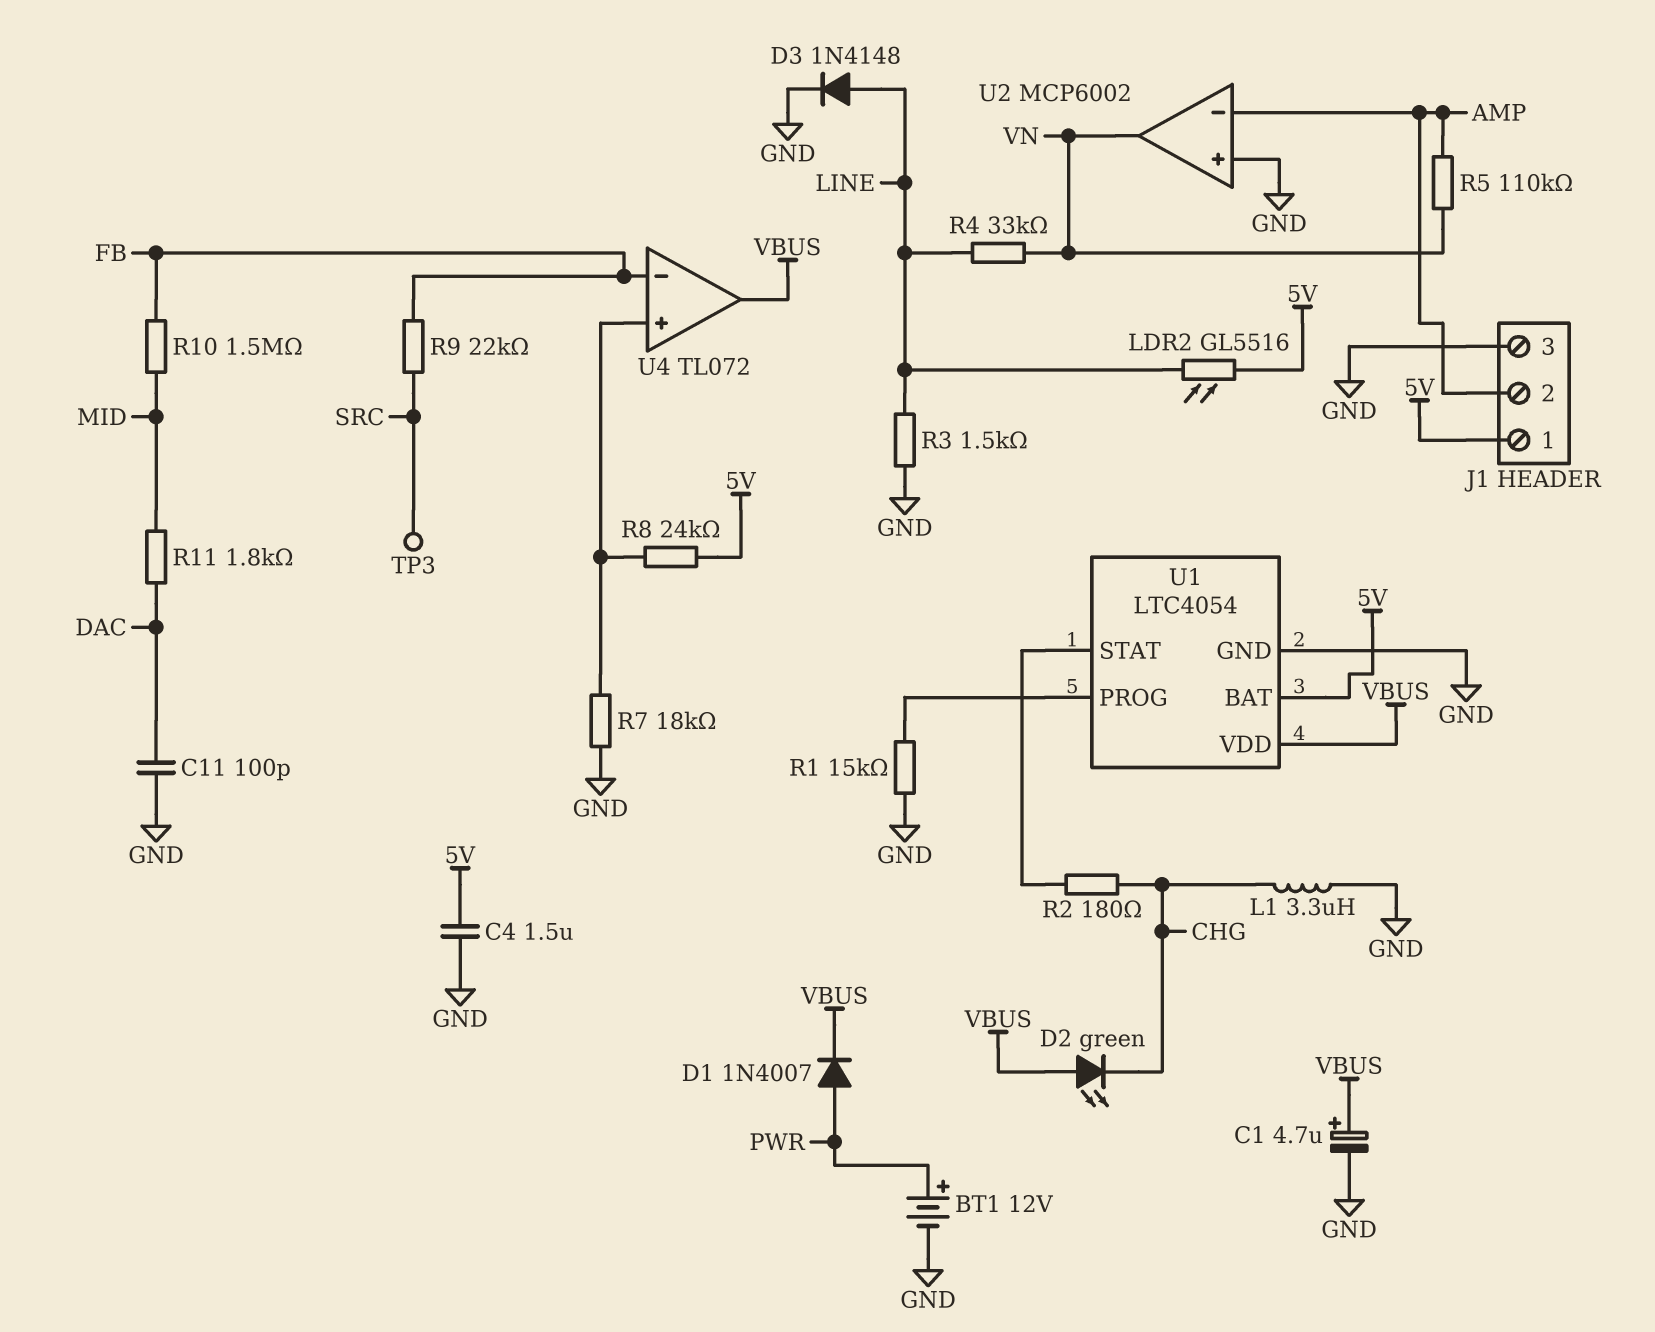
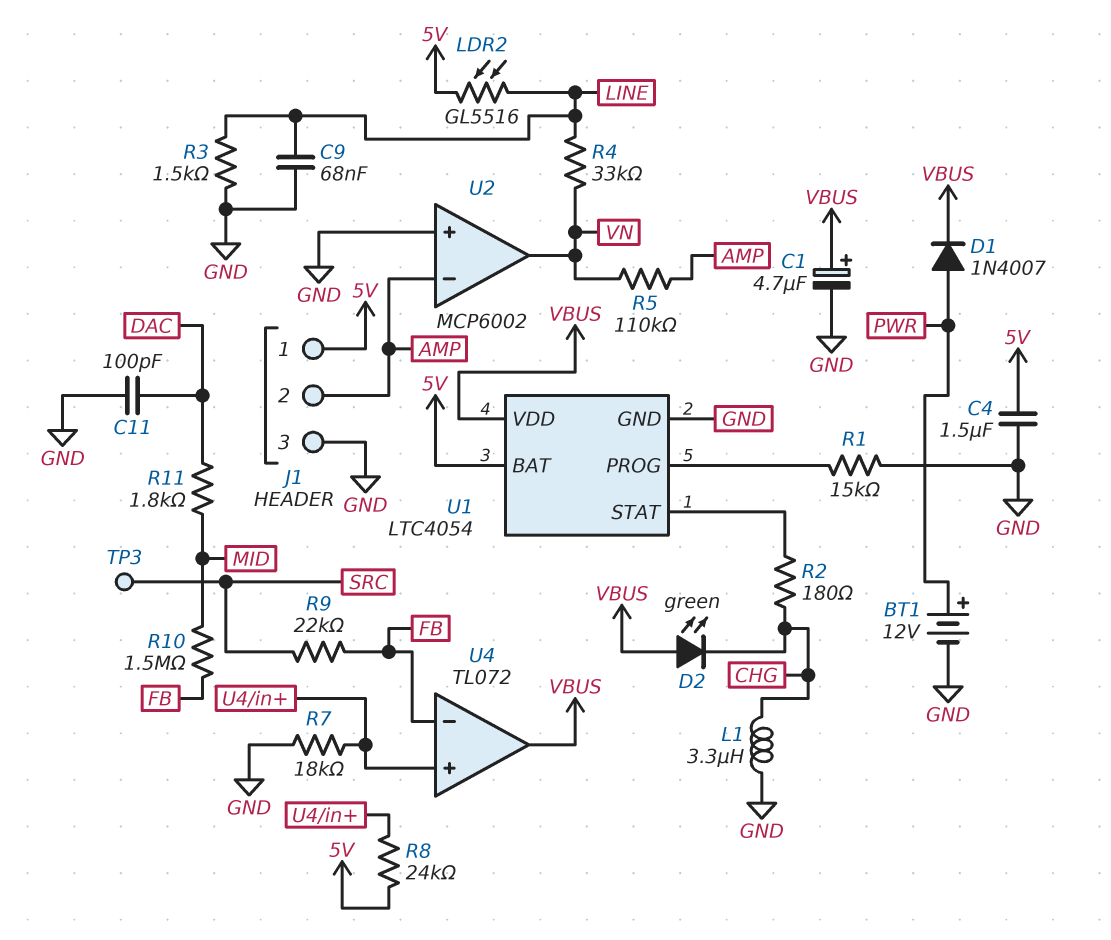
C9: none -> 68nF (GND, LINE)
D3: diode 1N4148 (A LINE, K GND) -> none

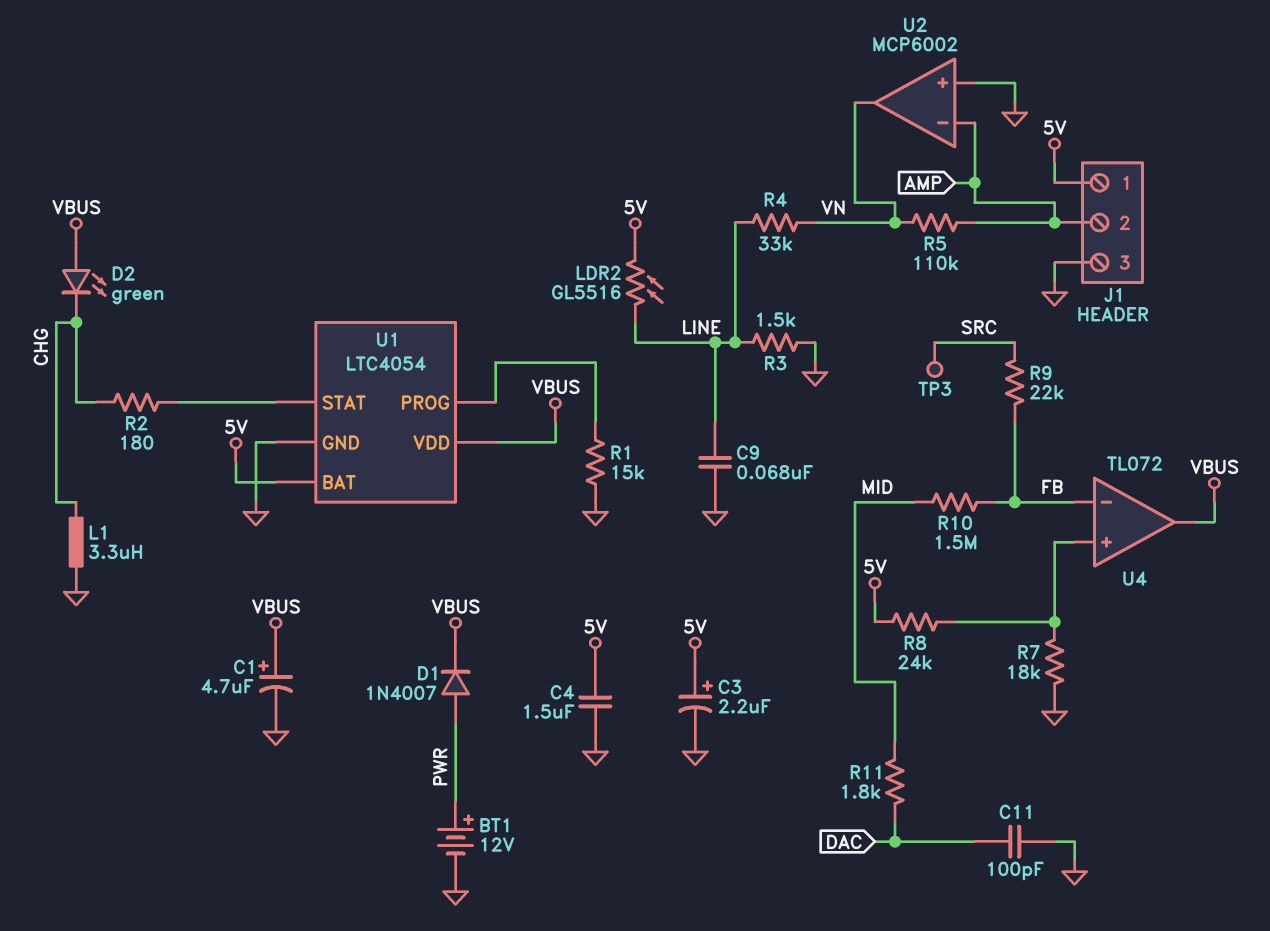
C3: none -> 2.2uF (plus 5V, minus GND)

